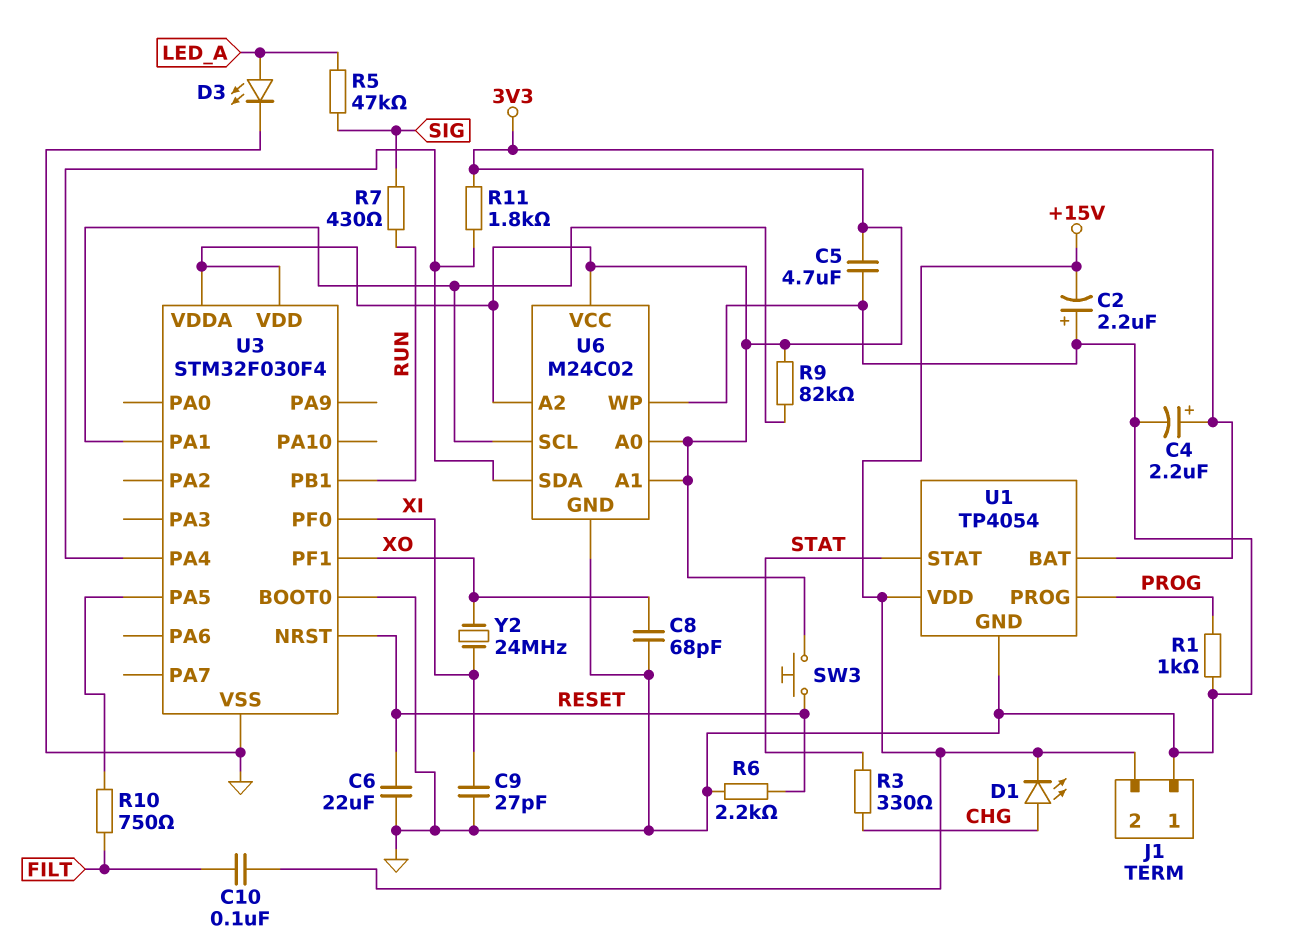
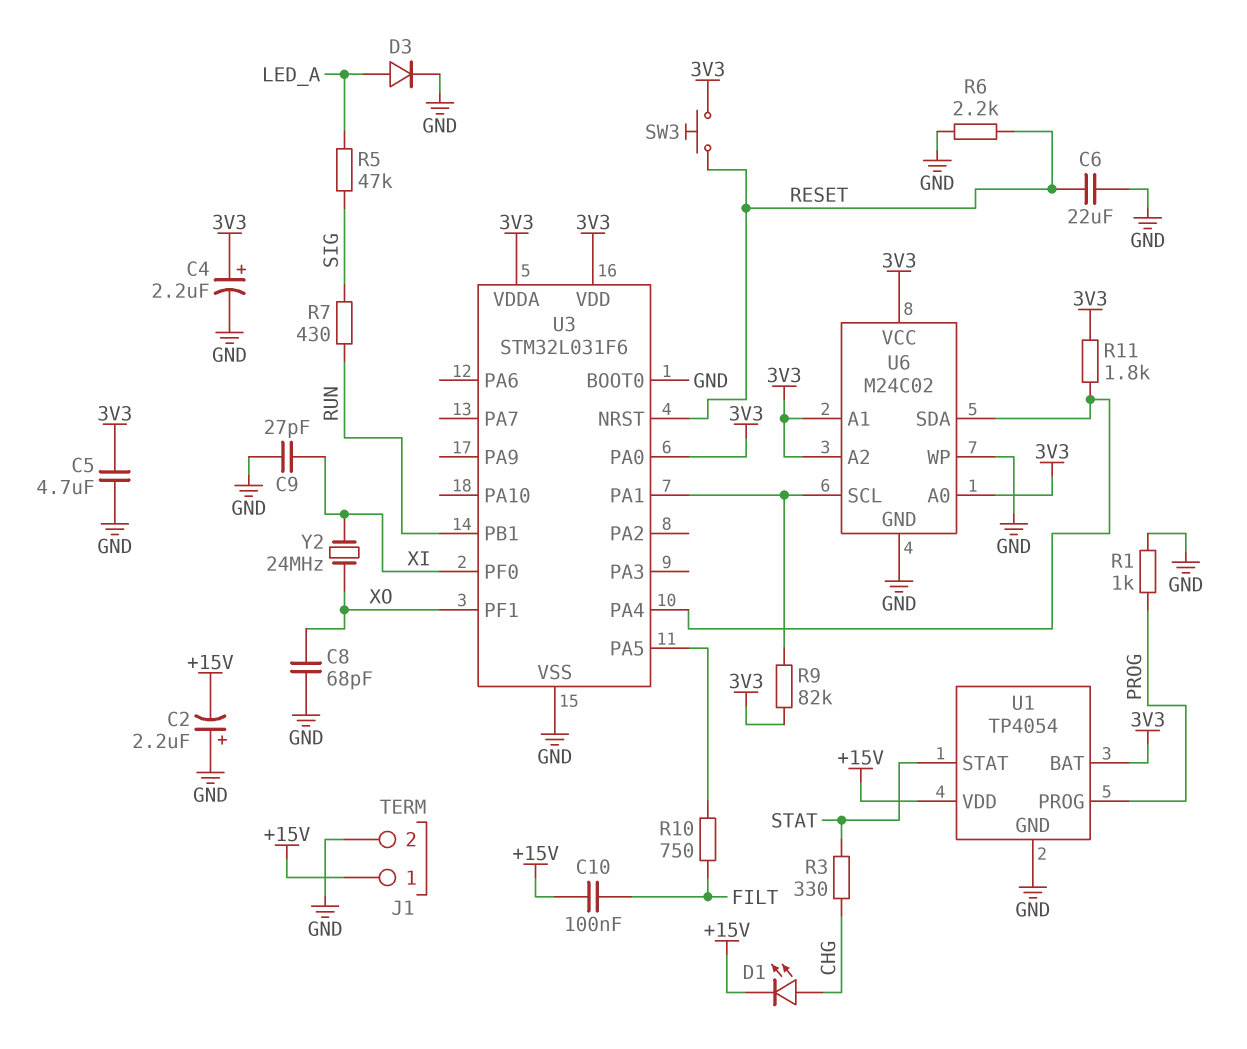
D3: LED (A LED_A, K GND) -> diode (A LED_A, K GND)
J1 pin 1: GND -> +15V
J1 pin 2: +15V -> GND
U3: STM32F030F4 -> STM32L031F6
U3 pin PA0: none -> 3V3

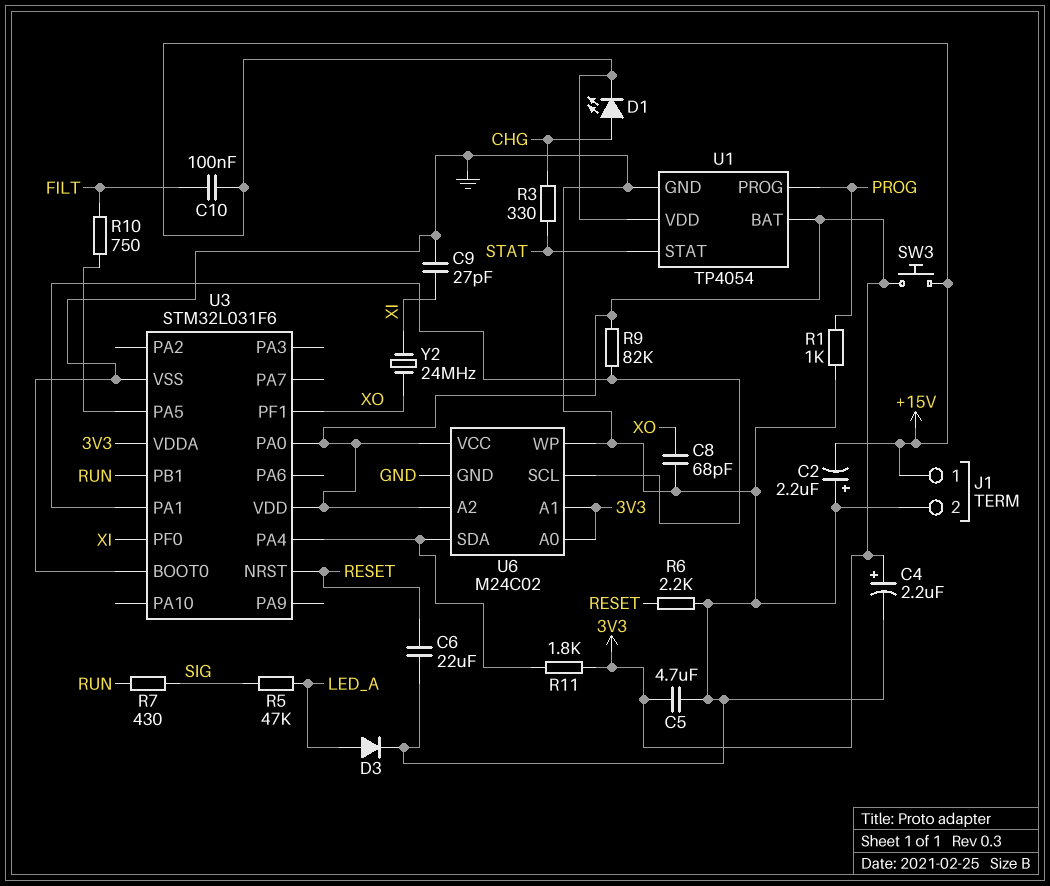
SW3: button (3V3, RESET) -> button (+15V, 3V3)

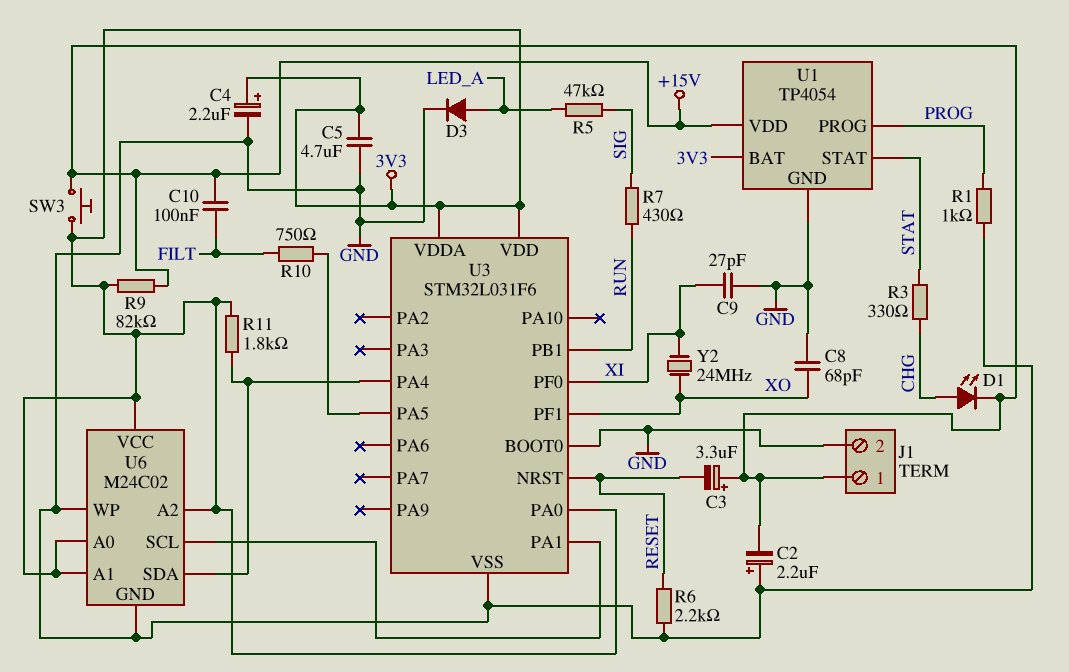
C3: none -> 3.3uF (plus +15V, minus RESET)
C6: 22uF (GND, RESET) -> none
R9: 82k (3V3, U3/PA1) -> 82k (+15V, 3V3)

